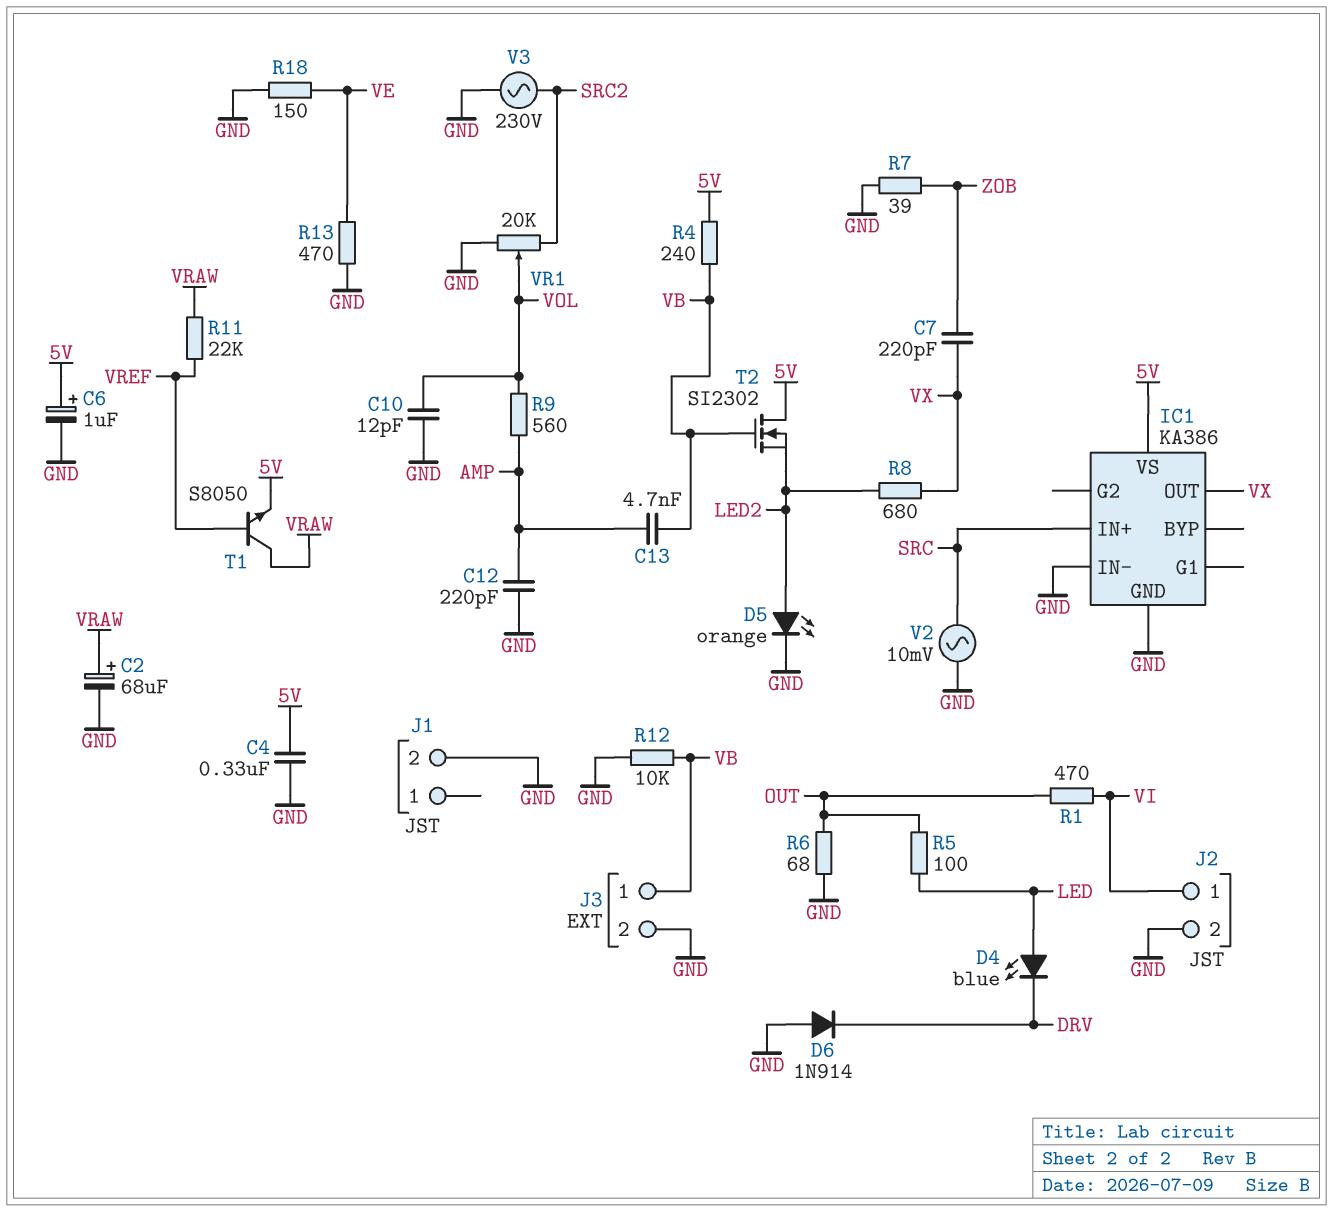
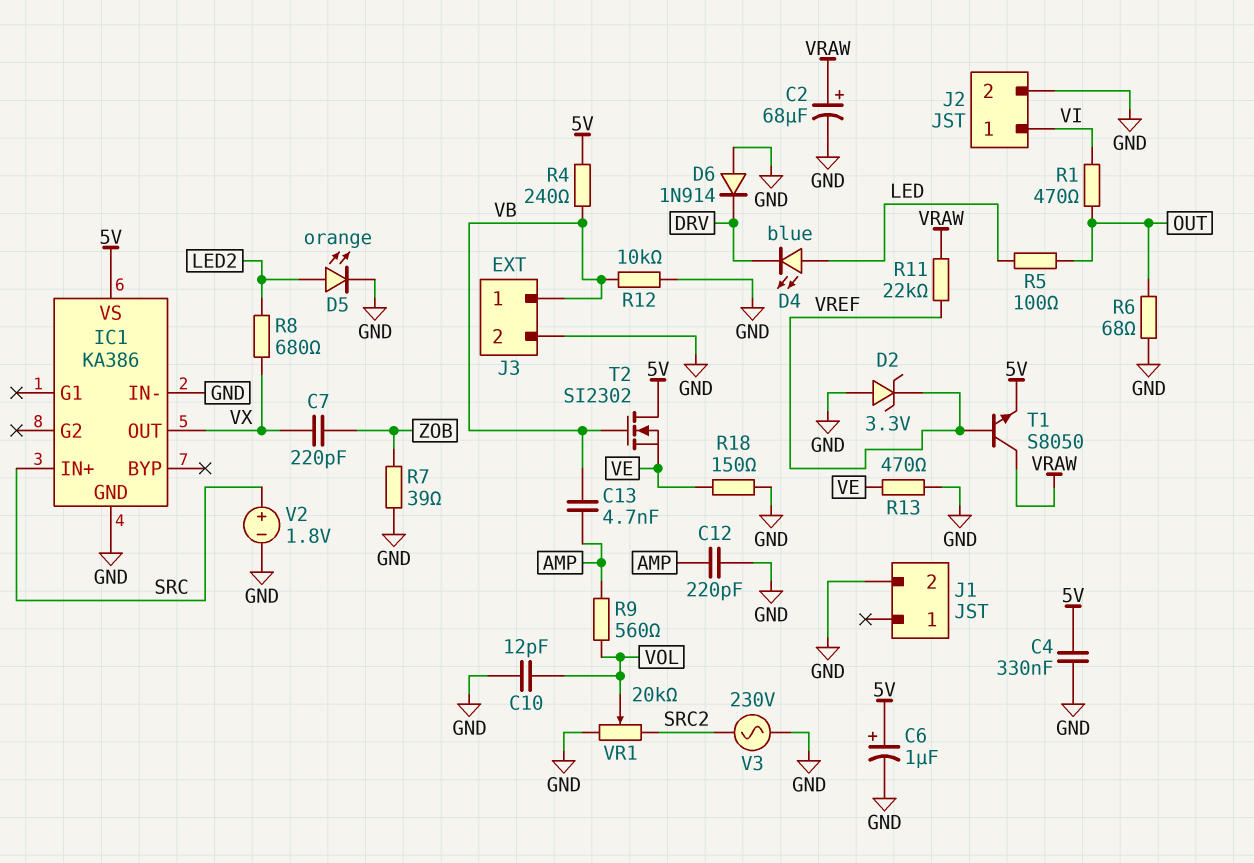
D2: none -> zener 3.3V (A GND, K VREF)
T2: NMOS SI2302 (G VB, D 5V, S LED2) -> NMOS SI2302 (G VB, D 5V, S VE)
V2: AC 10mV (GND, SRC) -> 1.8V (plus SRC, minus GND)

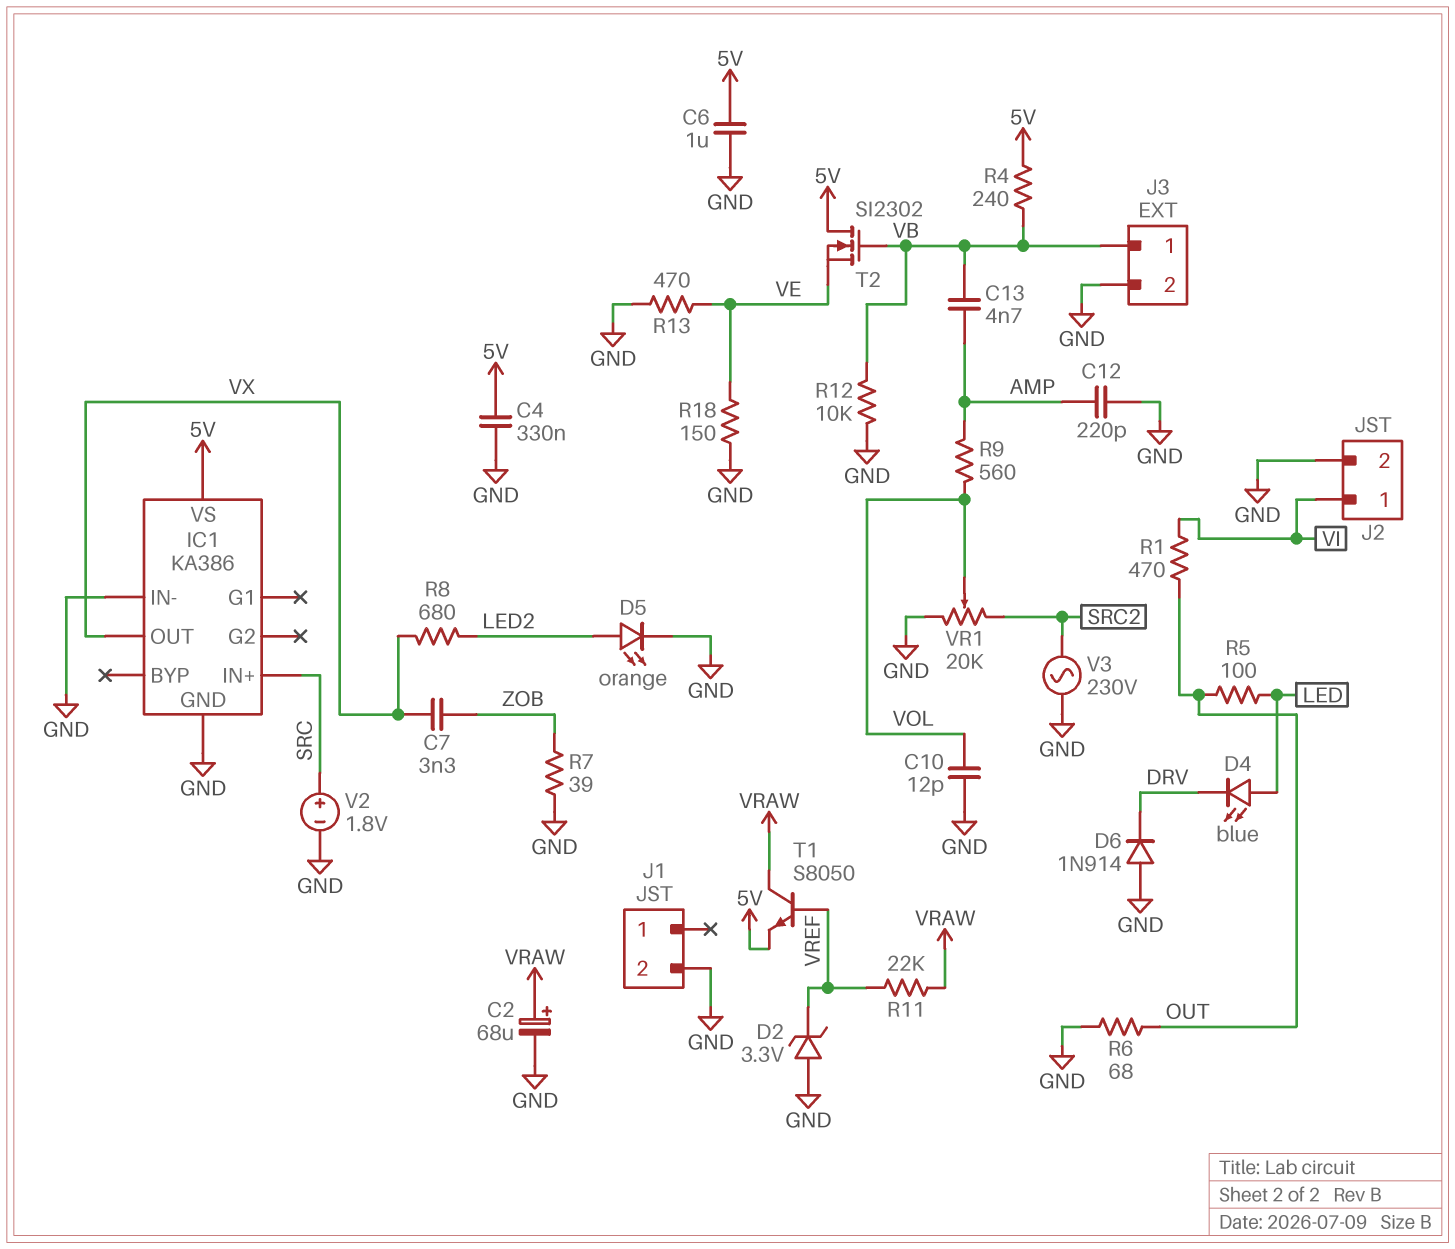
C6: 1uF (plus 5V, minus GND) -> 1uF (5V, GND)
C7: 220pF (VX, ZOB) -> 3.3nF (VX, ZOB)

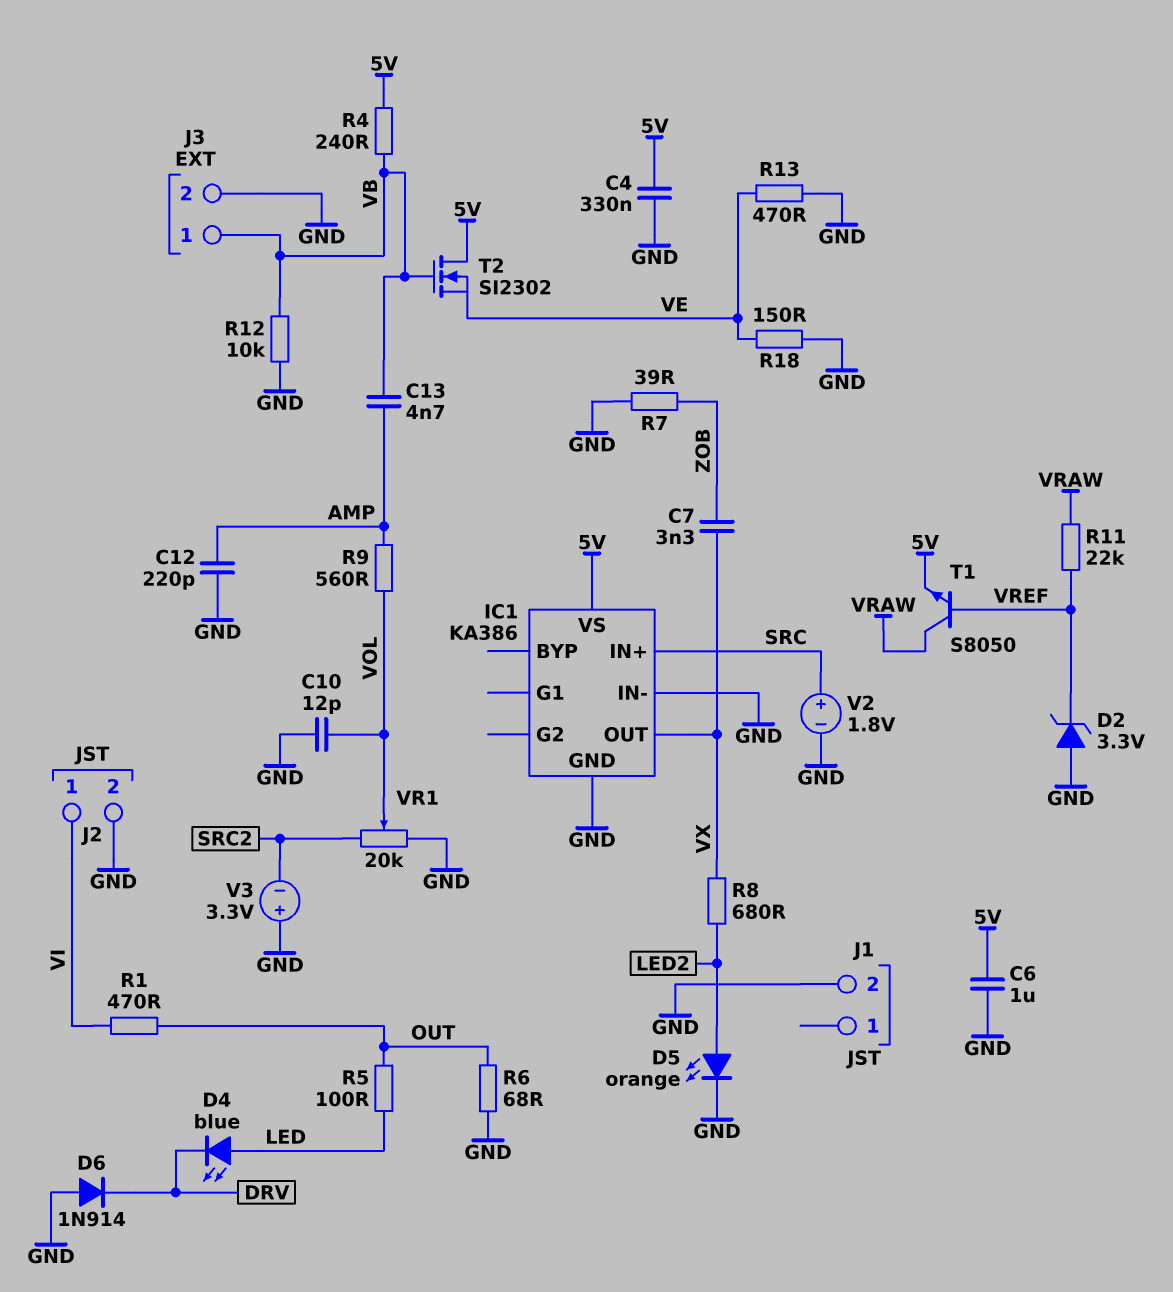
C2: 68uF (plus VRAW, minus GND) -> none
V3: AC 230V (GND, SRC2) -> 3.3V (plus GND, minus SRC2)

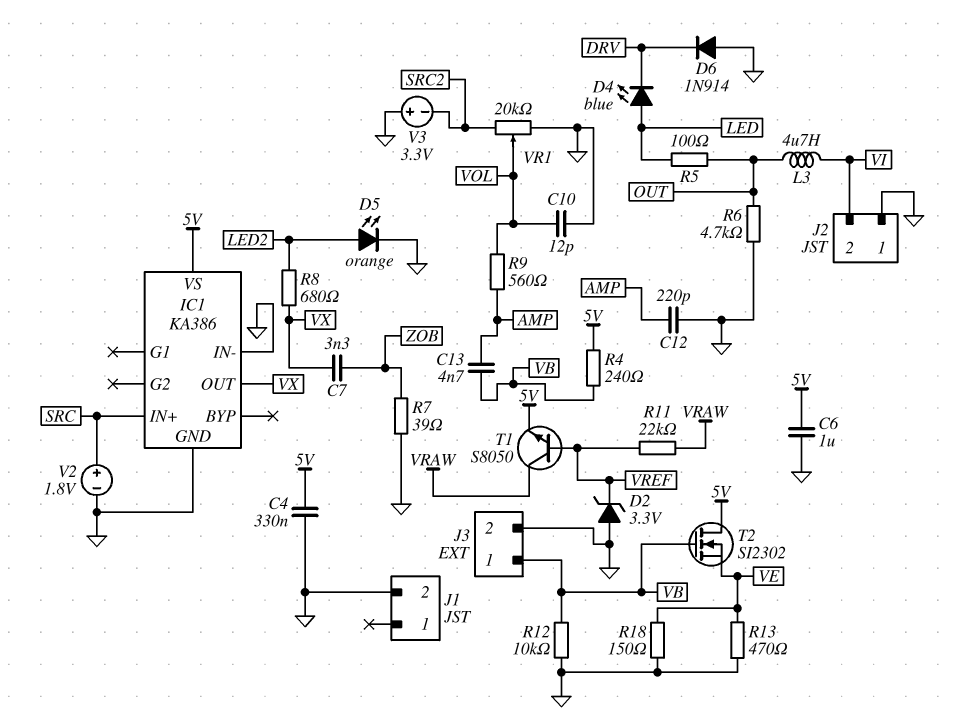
J2 pin 1: VI -> GND
J2 pin 2: GND -> VI
L3: none -> 4.7uH (OUT, VI)
R1: 470 (OUT, VI) -> none
R6: 68 (GND, OUT) -> 4.7k (GND, OUT)

